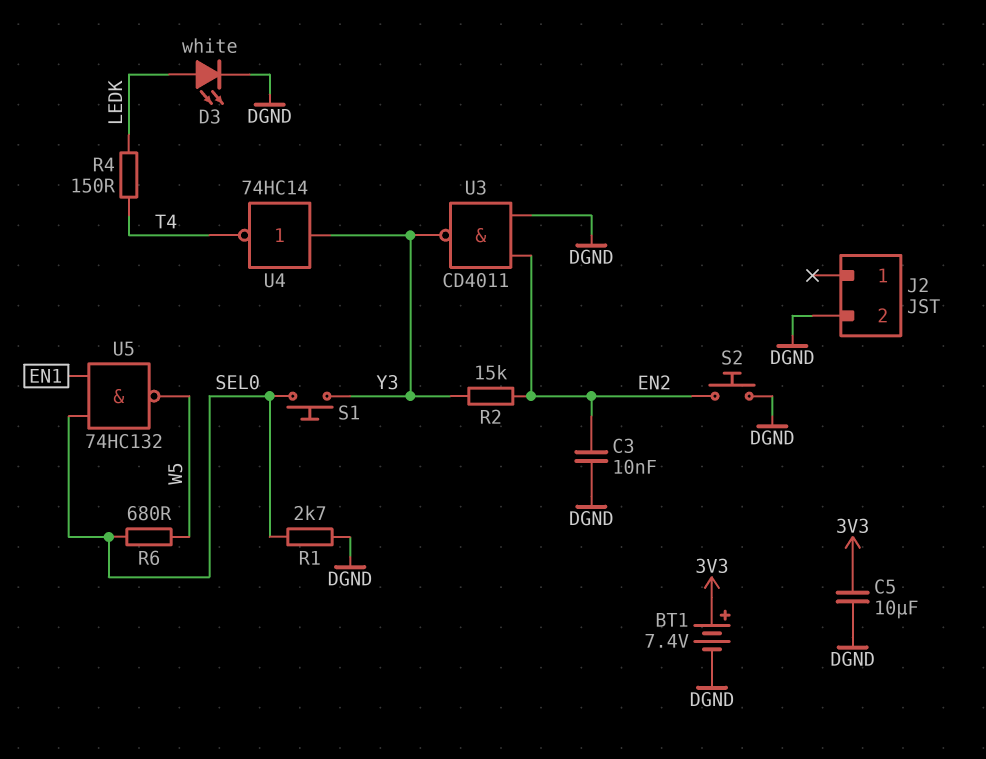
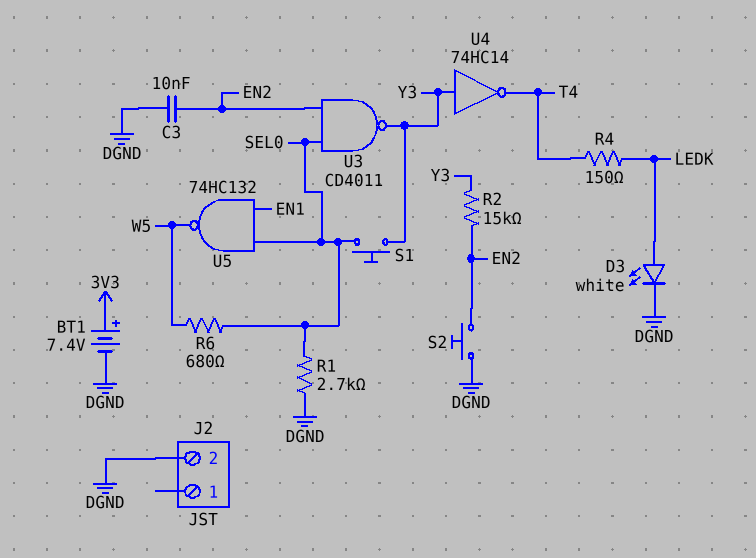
C5: 10uF (3V3, DGND) -> none
U3: NAND CD4011 (in DGND, in EN2, out Y3) -> NAND CD4011 (in EN2, in SEL0, out Y3)

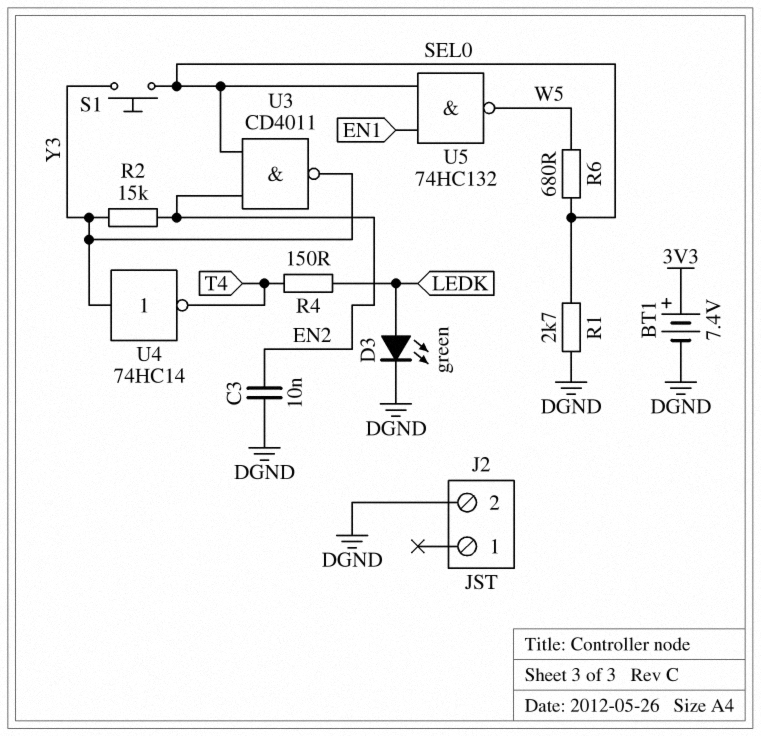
D3: LED white (A LEDK, K DGND) -> LED green (A LEDK, K DGND)
S2: button (DGND, EN2) -> none

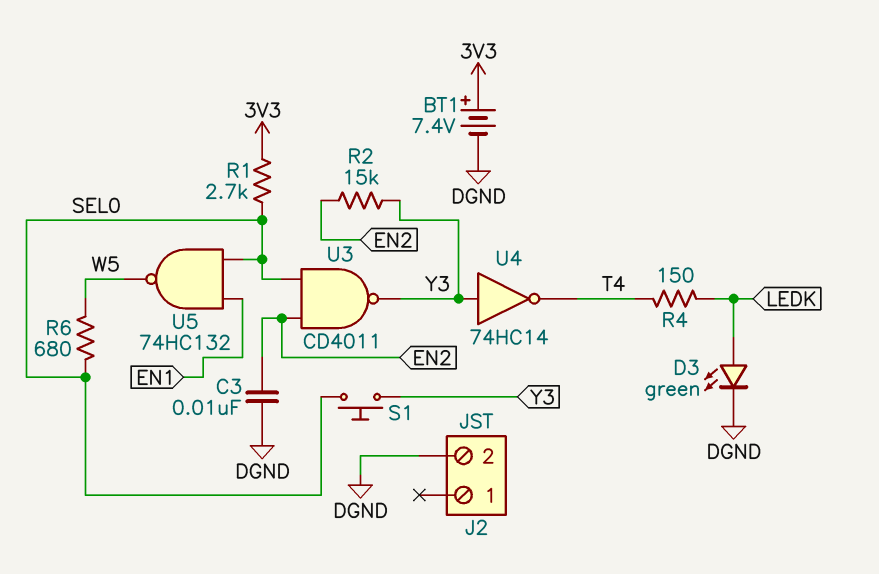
R1: 2.7k (DGND, SEL0) -> 2.7k (3V3, SEL0)

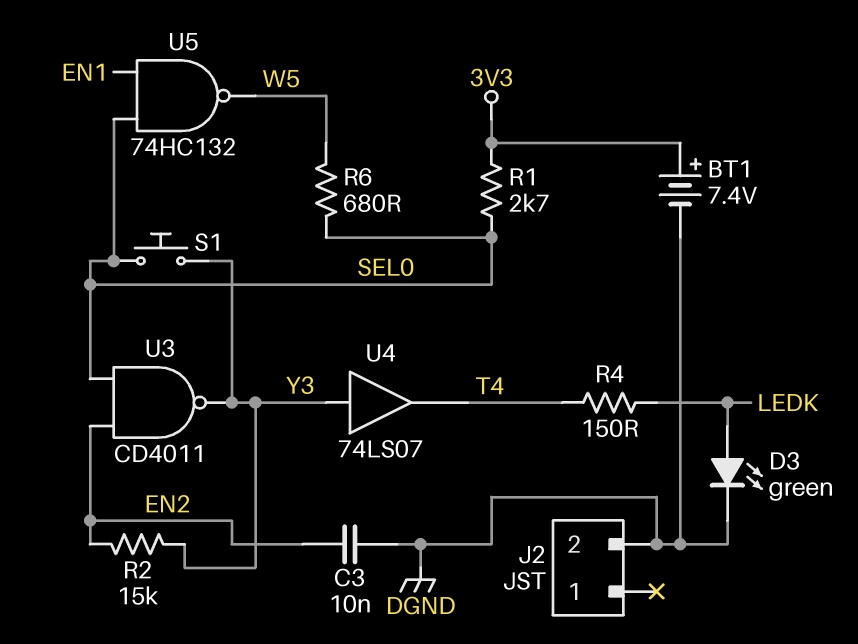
U4: NOT 74HC14 (in Y3, out T4) -> buffer 74LS07 (in Y3, out T4)

